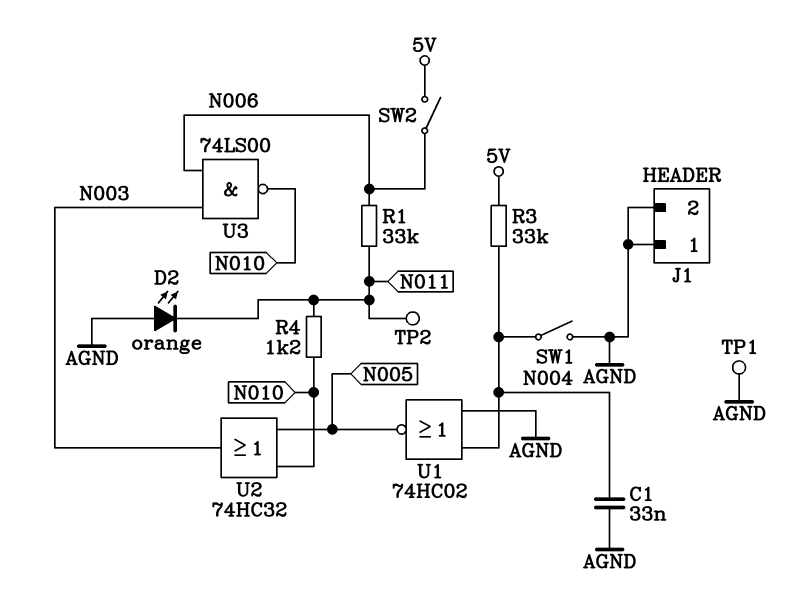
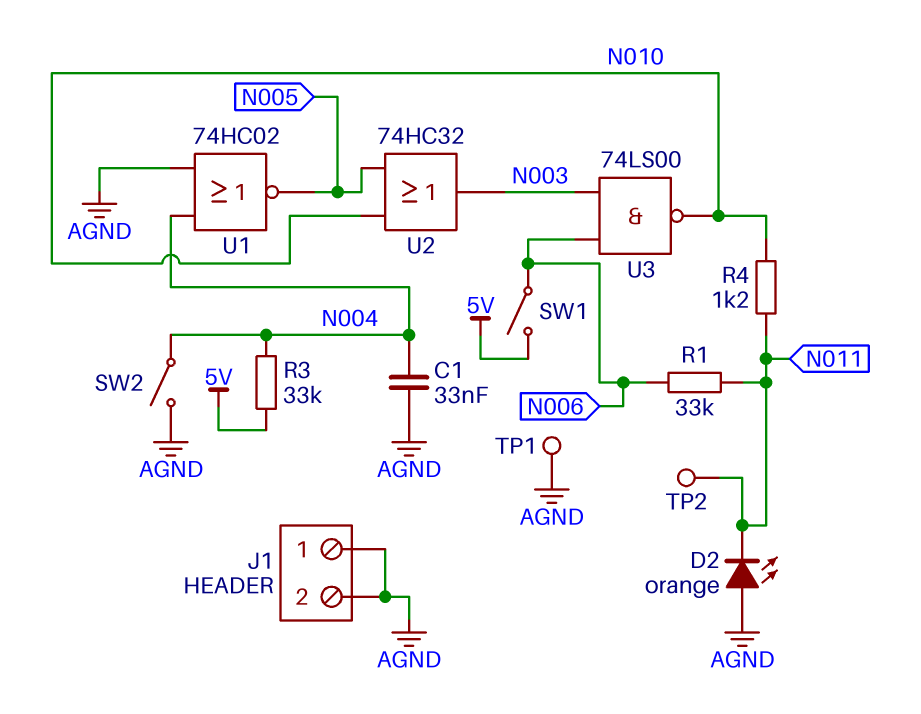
SW1: switch (AGND, N004) -> switch (5V, N006)
SW2: switch (5V, N006) -> switch (AGND, N004)

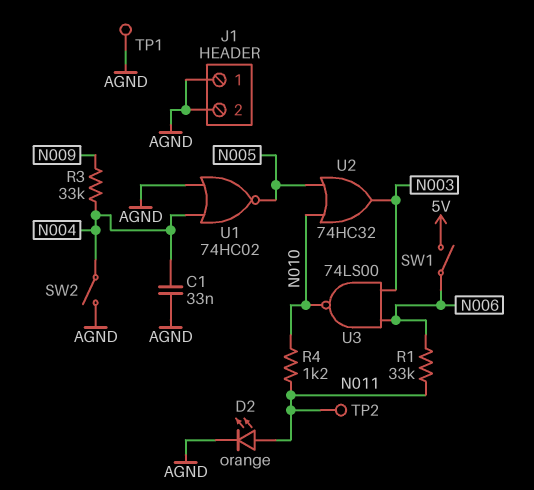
D2: LED orange (A AGND, K N011) -> LED orange (A N011, K AGND)
R3: 33k (5V, N004) -> 33k (N004, N009)

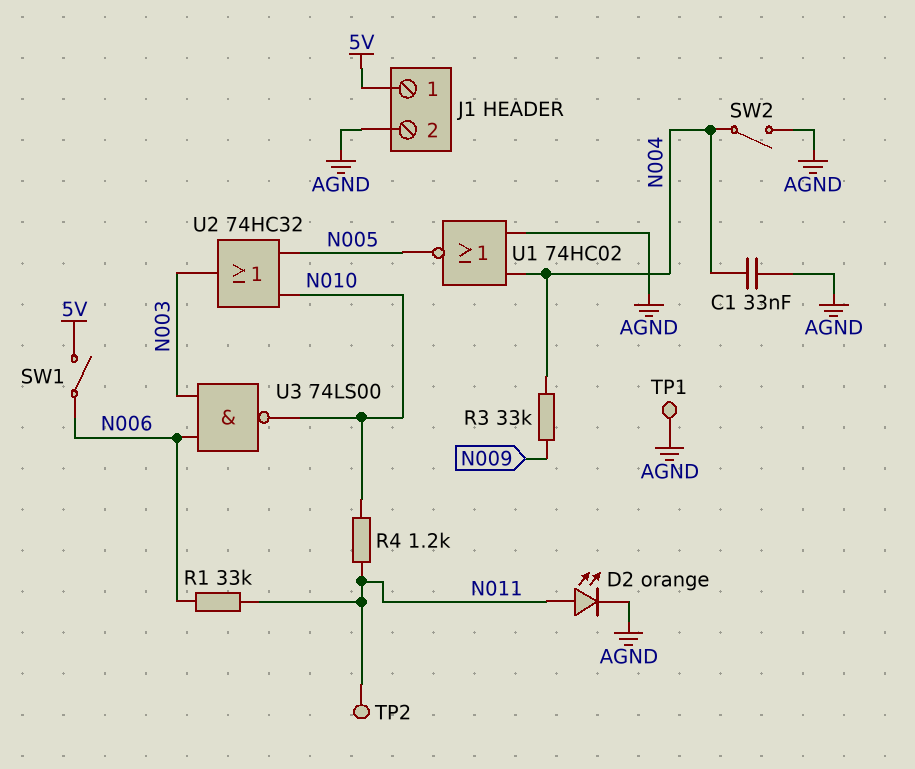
J1 pin 1: AGND -> 5V

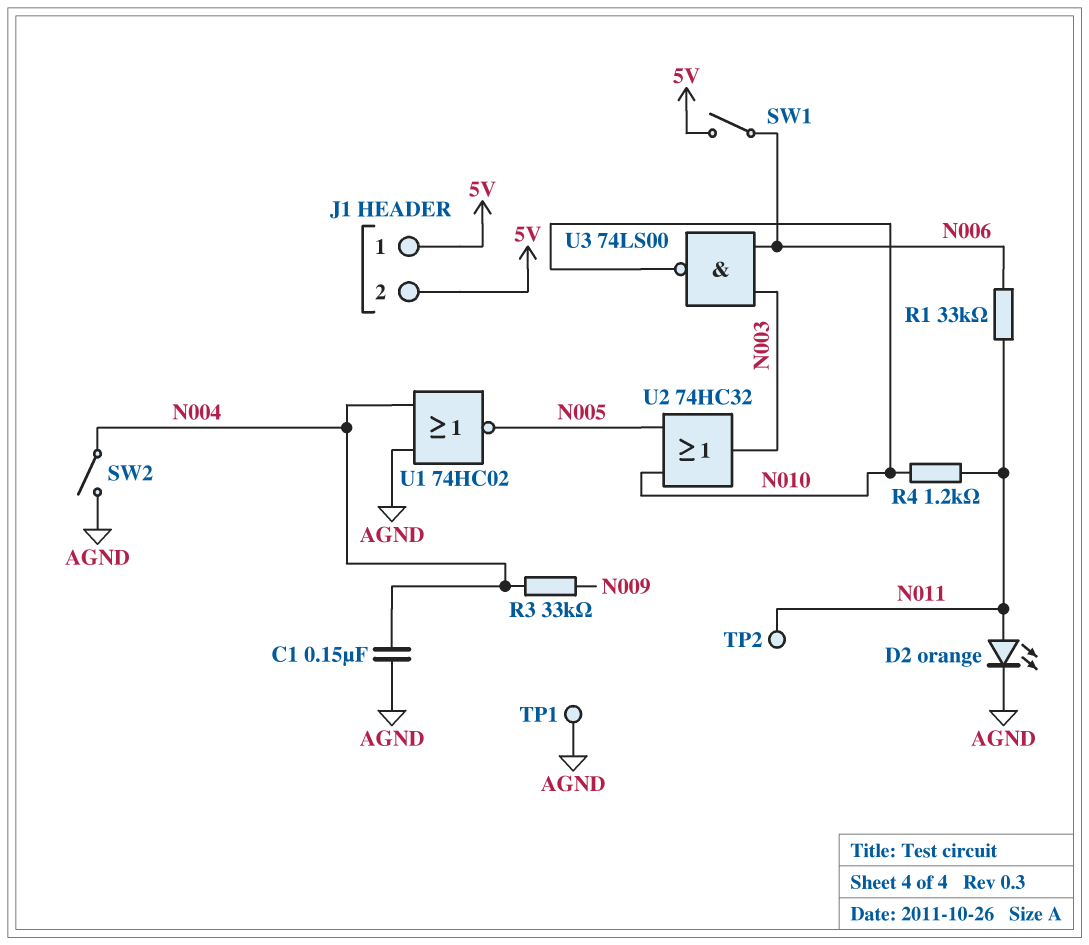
C1: 33nF (AGND, N004) -> 150nF (AGND, N004)
J1 pin 2: AGND -> 5V

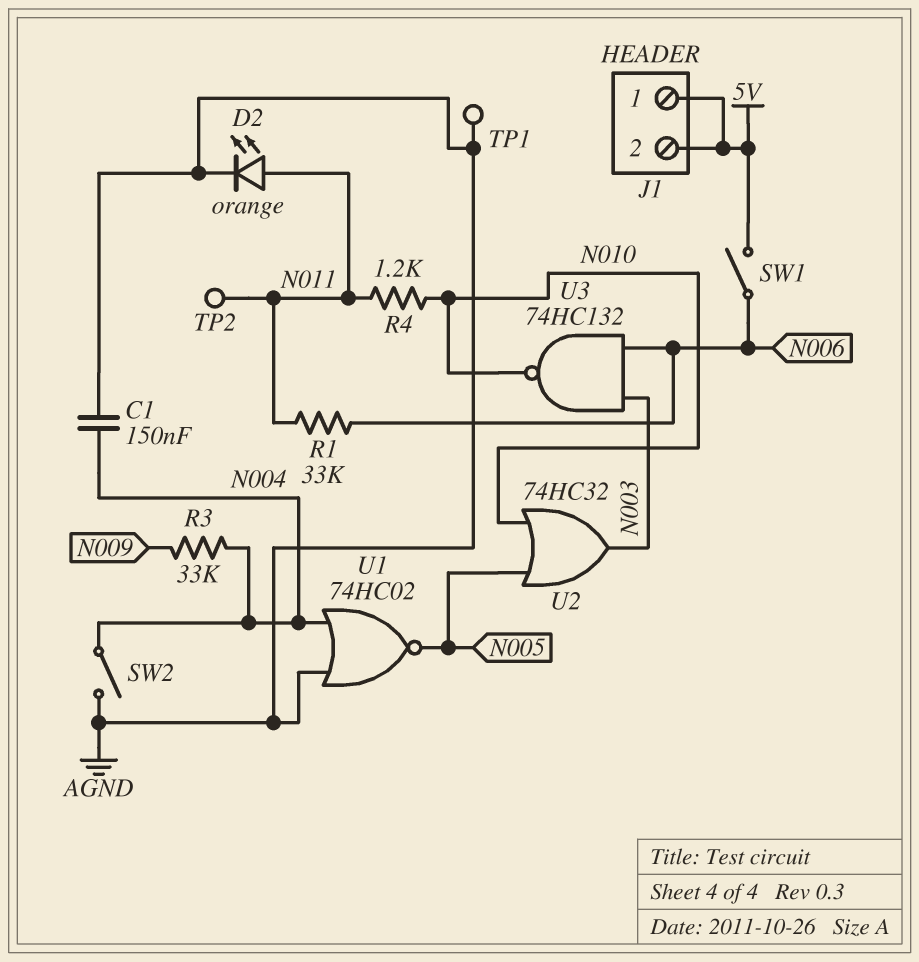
U3: NAND 74LS00 (in N003, in N006, out N010) -> NAND 74HC132 (in N003, in N006, out N010)

